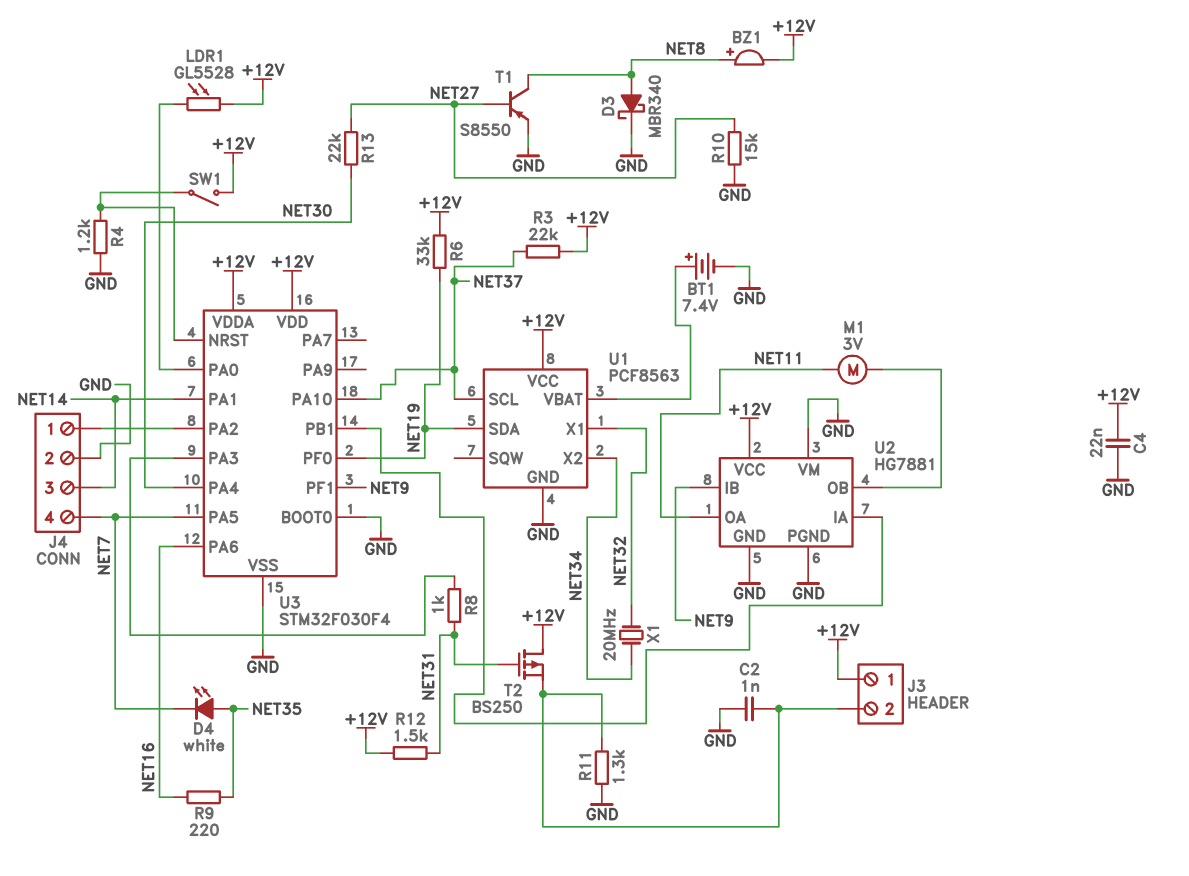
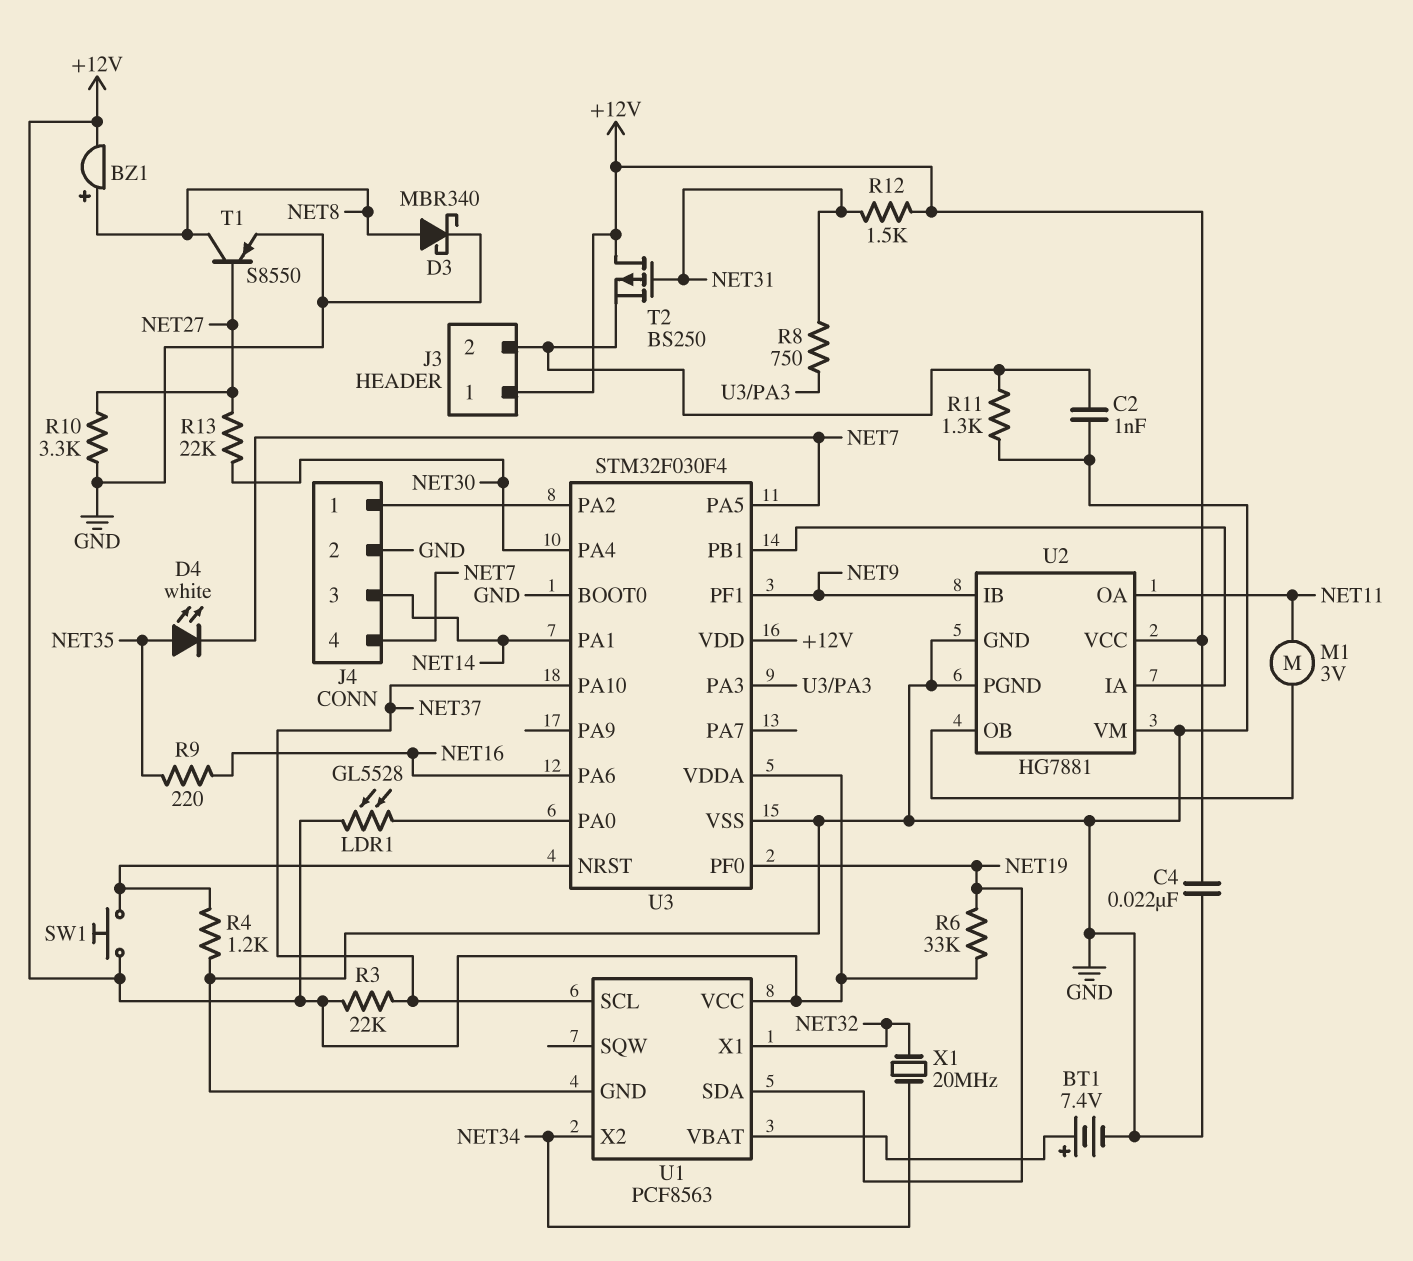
R8: 1k (NET31, U3/PA3) -> 750 (NET31, U3/PA3)
R10: 15k (GND, NET27) -> 3.3k (GND, NET27)
SW1: switch (+12V, U3/NRST) -> button (+12V, U3/NRST)

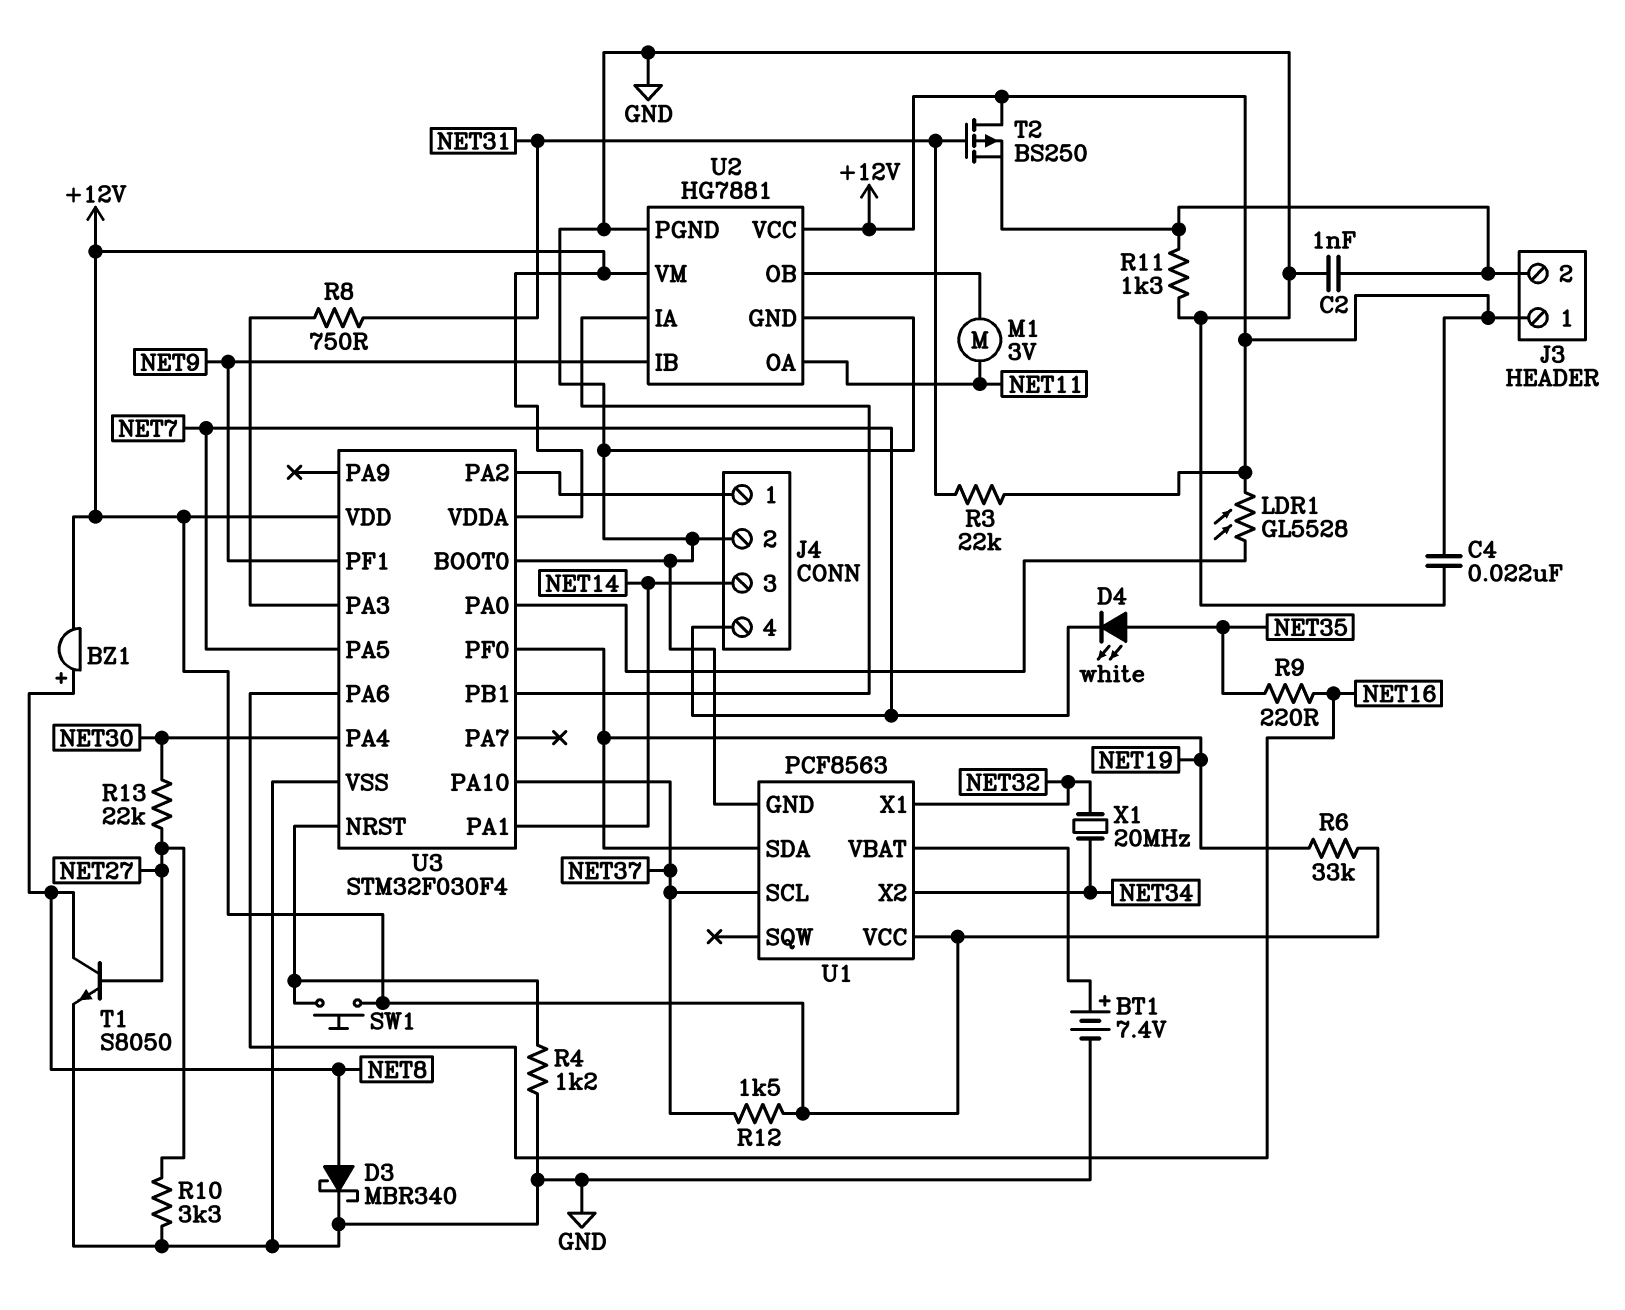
R3: 22k (+12V, NET37) -> 22k (+12V, NET31)
R12: 1.5k (+12V, NET31) -> 1.5k (+12V, NET37)
T1: PNP S8550 (B NET27, C NET8, E GND) -> NPN S8050 (B NET27, C NET8, E GND)
U2 pin VM: GND -> +12V

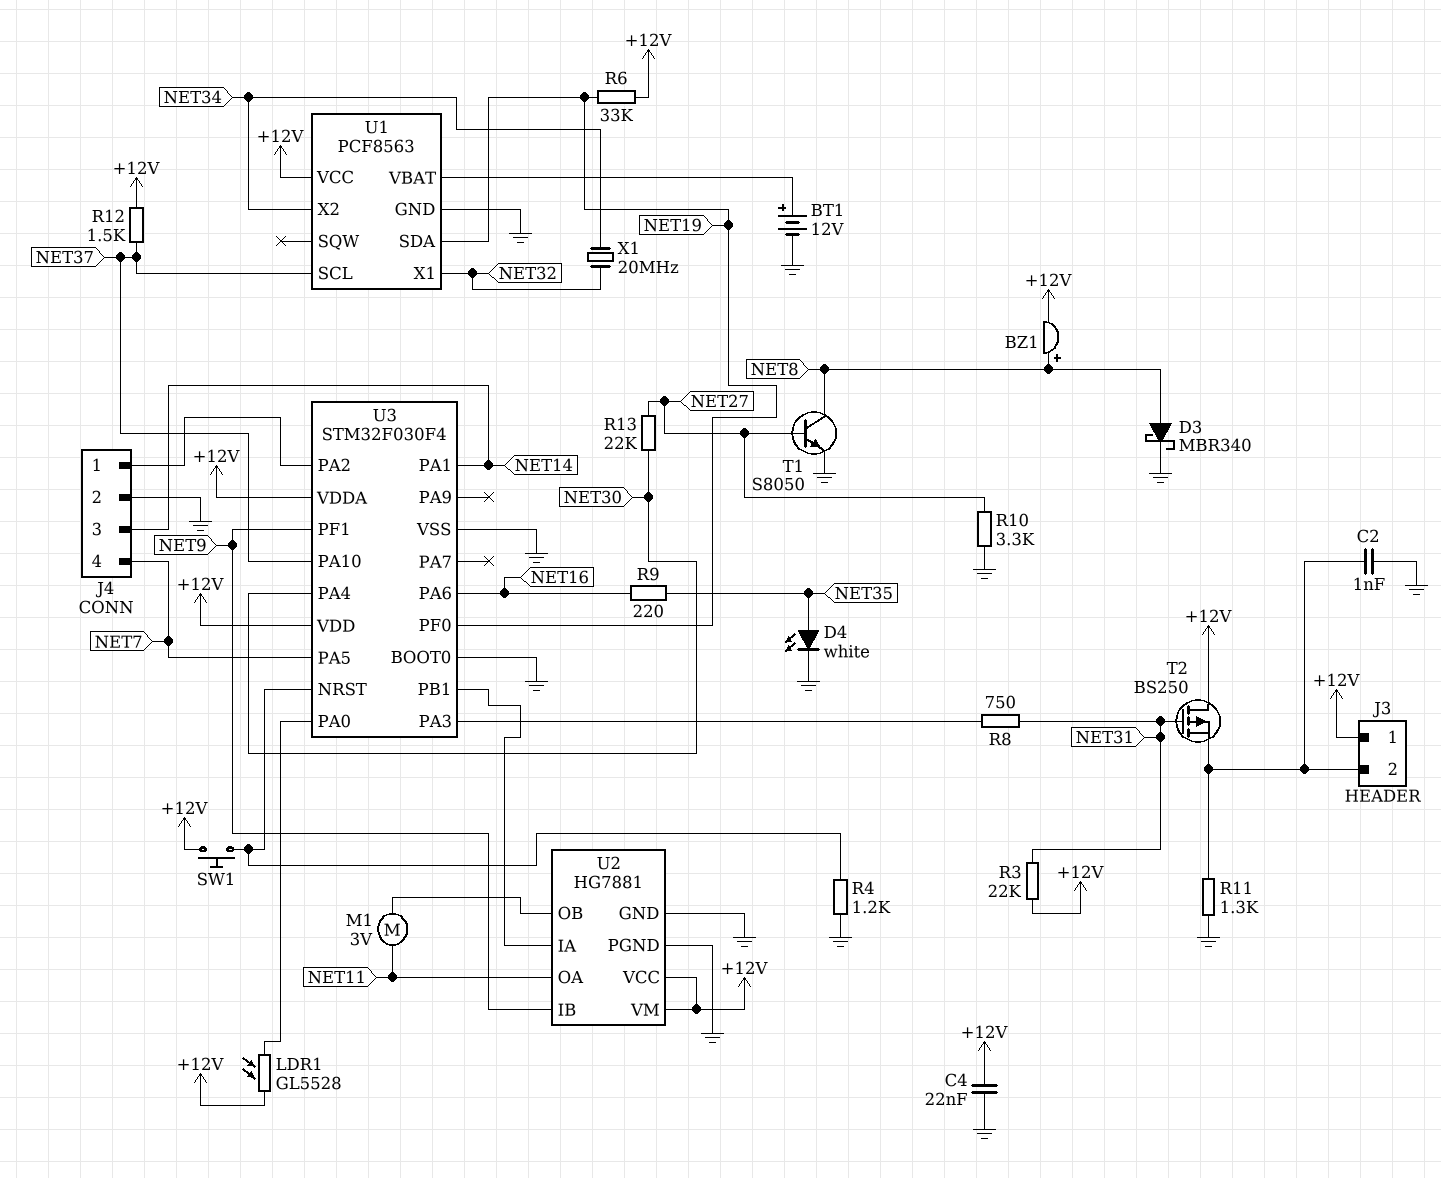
BT1: 7.4V (plus U1/VBAT, minus GND) -> 12V (plus U1/VBAT, minus GND)
D4: LED white (A NET35, K NET7) -> LED white (A NET35, K GND)

